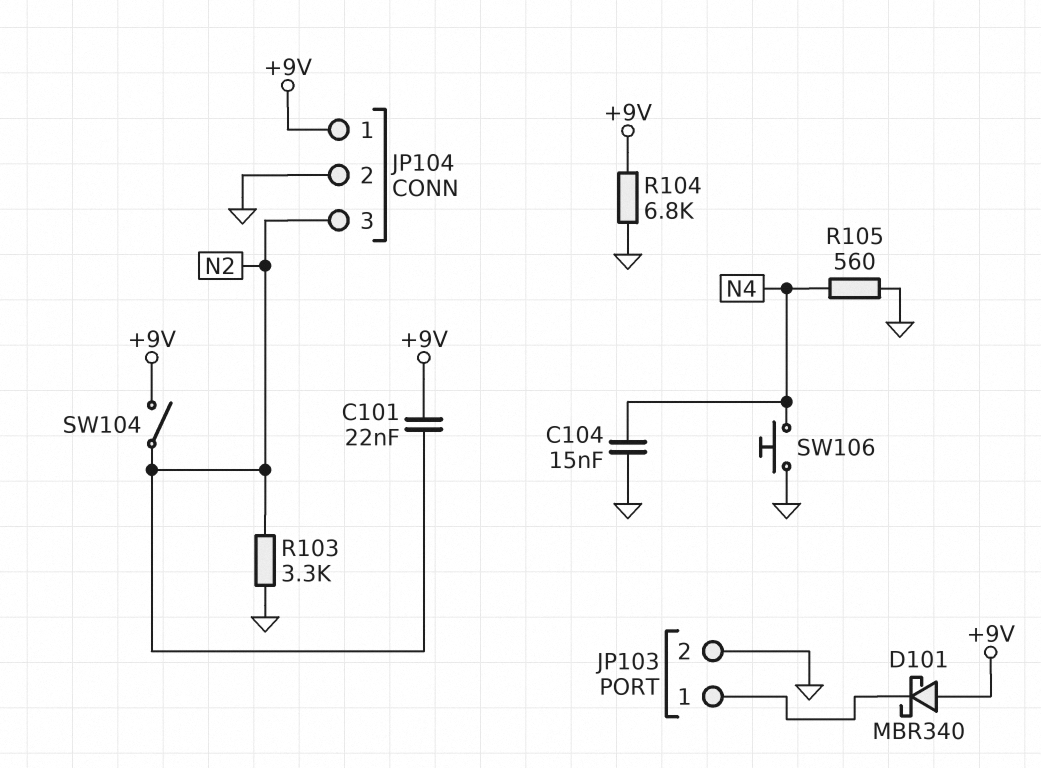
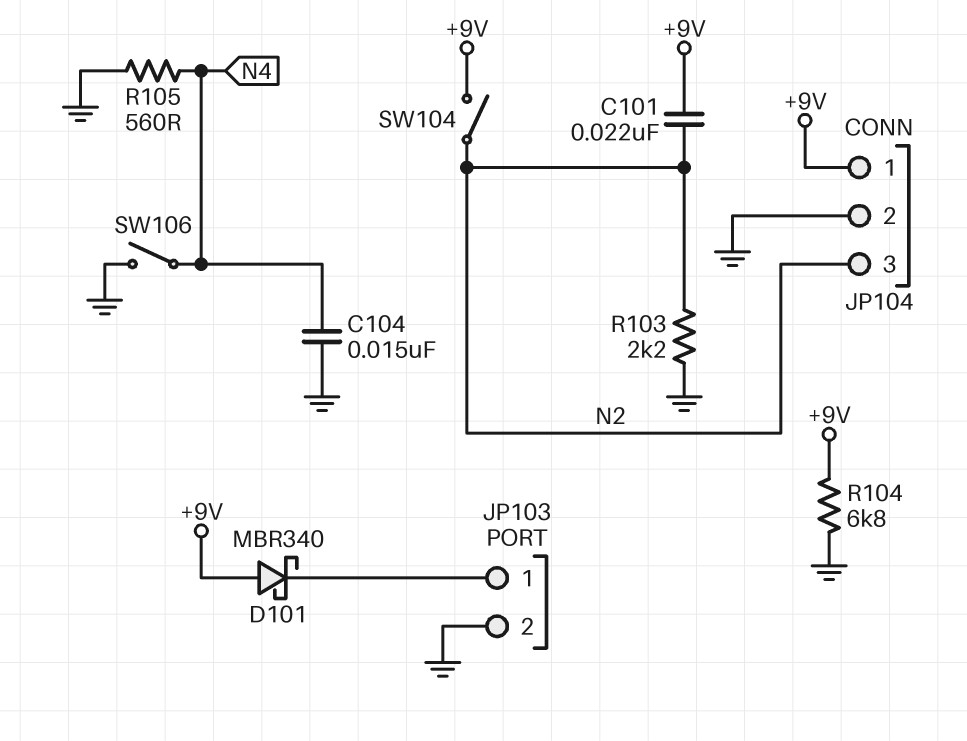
R103: 3.3k (GND, N2) -> 2.2k (GND, N2)
SW106: button (GND, N4) -> switch (GND, N4)

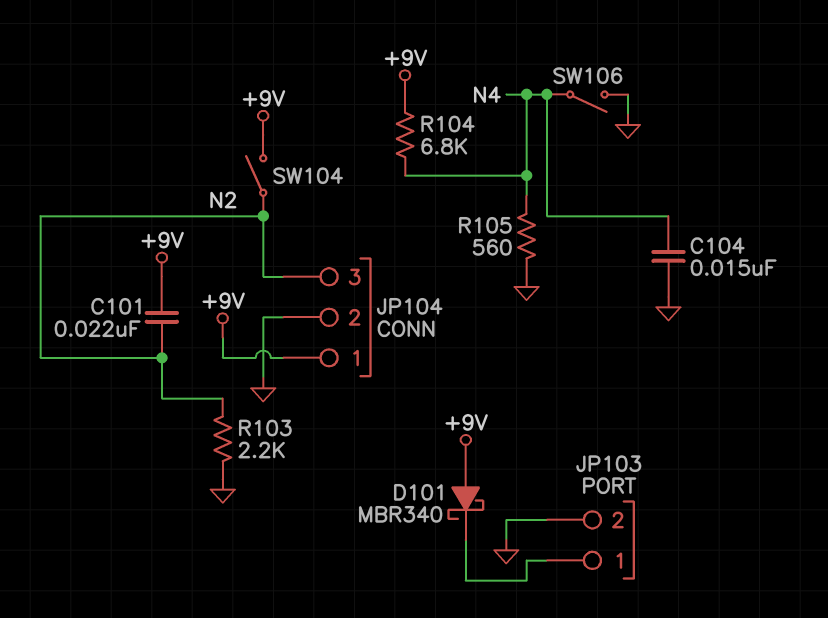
R104: 6.8k (+9V, GND) -> 6.8k (+9V, N4)

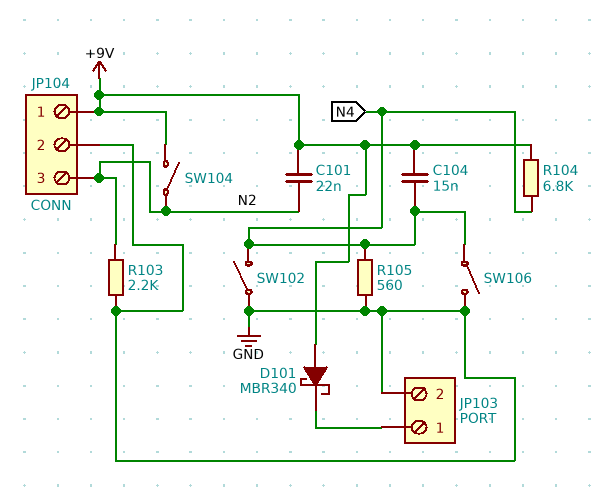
C104: 15nF (GND, N4) -> 15nF (+9V, N4)
SW102: none -> switch (GND, N4)

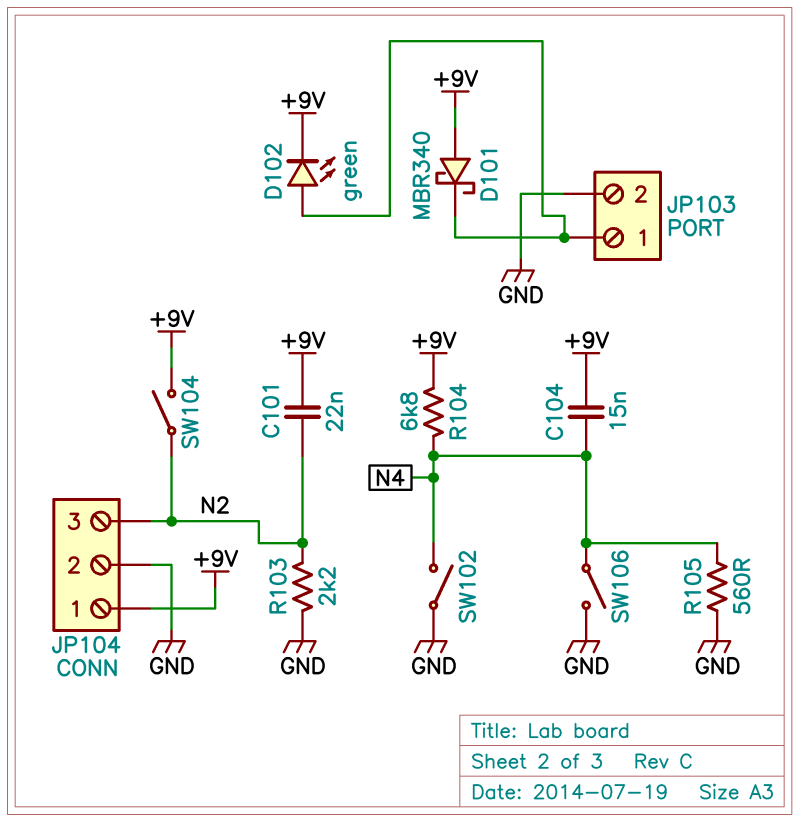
D102: none -> LED green (A JP103/1, K +9V)

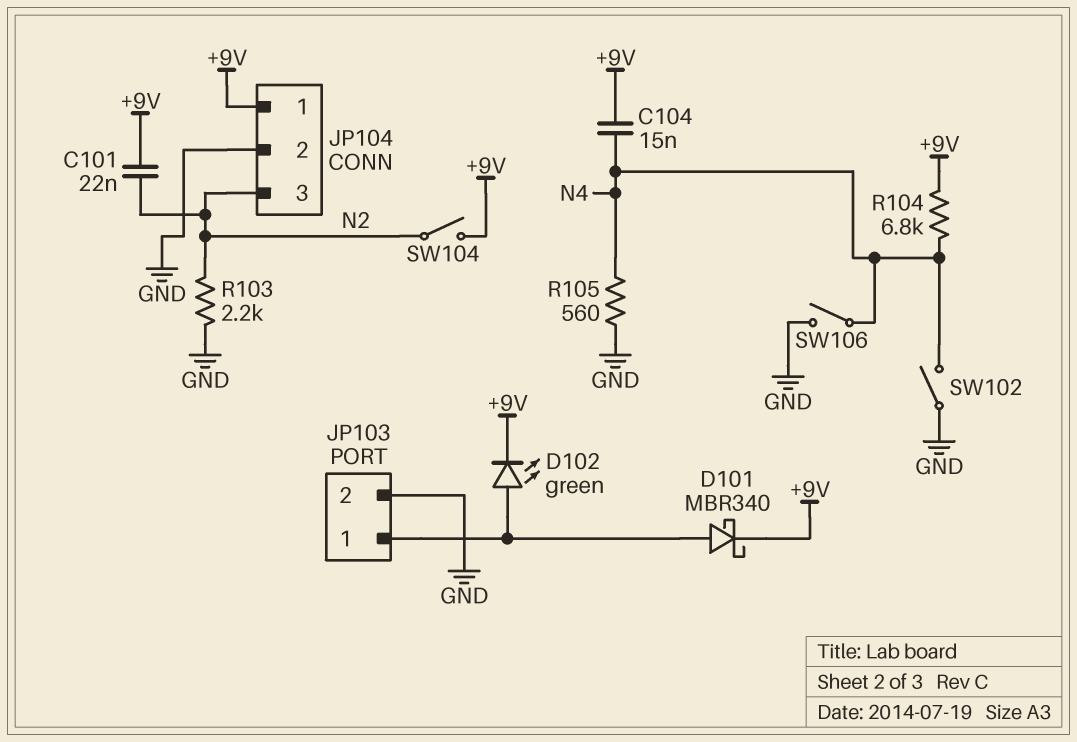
D101: schottky MBR340 (A +9V, K JP103/1) -> schottky MBR340 (A JP103/1, K +9V)

